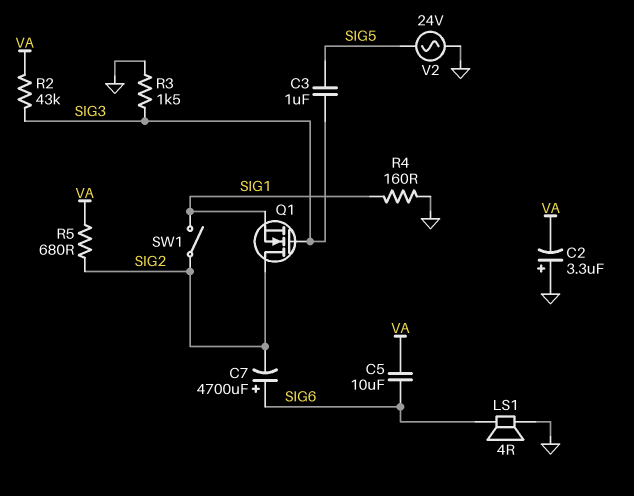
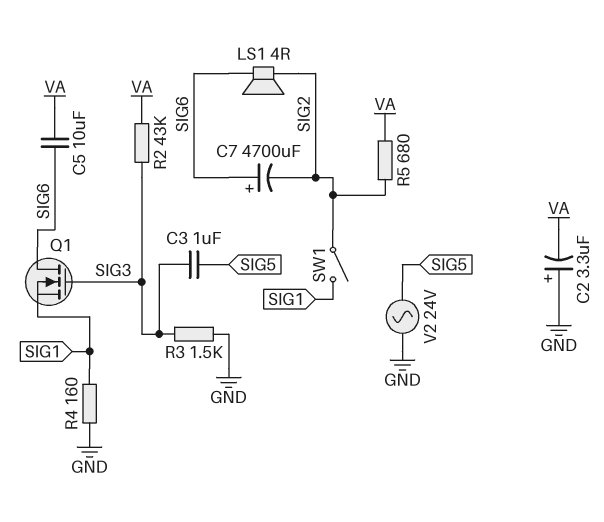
LS1: speaker 4R (GND, SIG6) -> speaker 4R (SIG2, SIG6)
Q1: NMOS (G SIG3, D SIG2, S SIG1) -> NMOS (G SIG3, D SIG6, S SIG1)

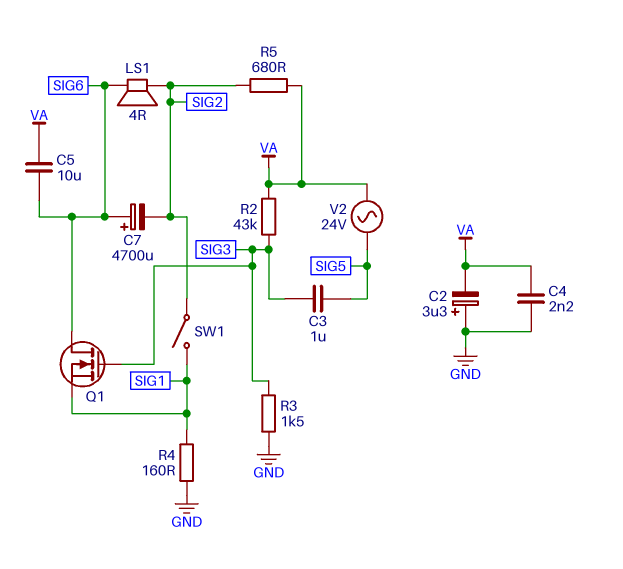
C4: none -> 2.2nF (GND, VA)
V2: AC 24V (GND, SIG5) -> AC 24V (SIG5, VA)

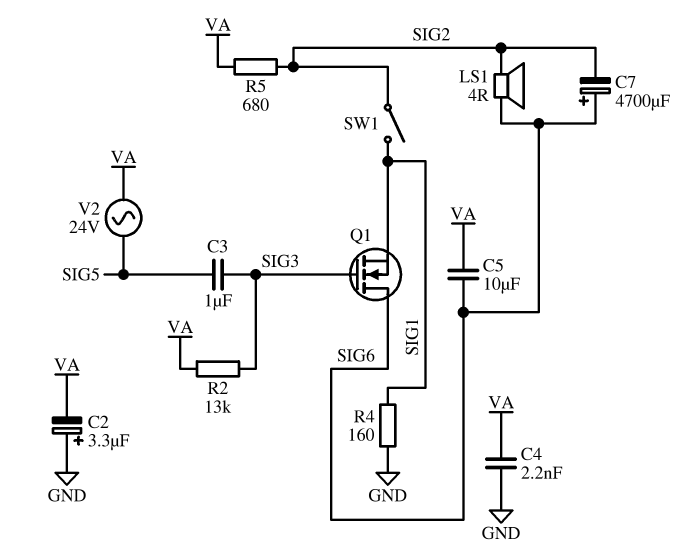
R2: 43k (SIG3, VA) -> 13k (SIG3, VA)
R3: 1.5k (GND, SIG3) -> none

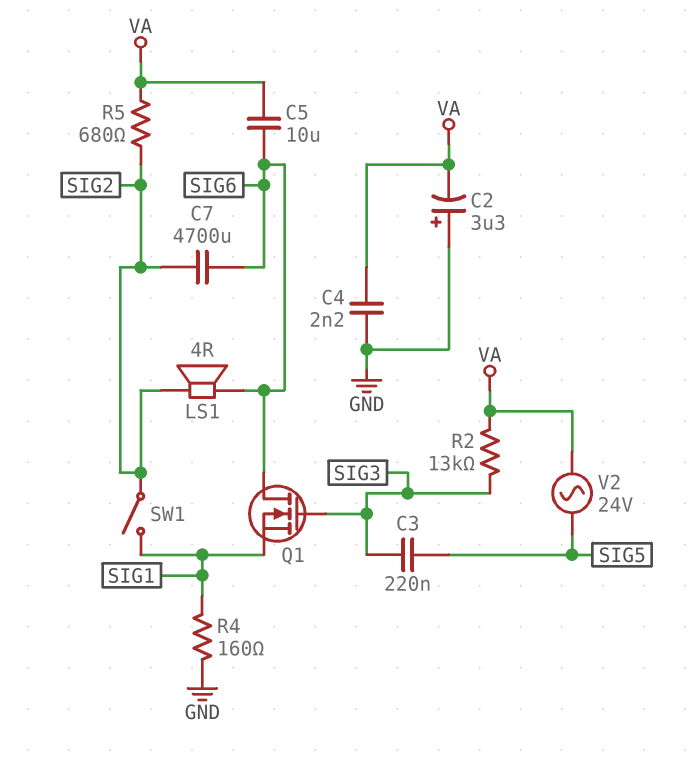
C3: 1uF (SIG3, SIG5) -> 220nF (SIG3, SIG5)
C7: 4700uF (plus SIG6, minus SIG2) -> 4700uF (SIG2, SIG6)

